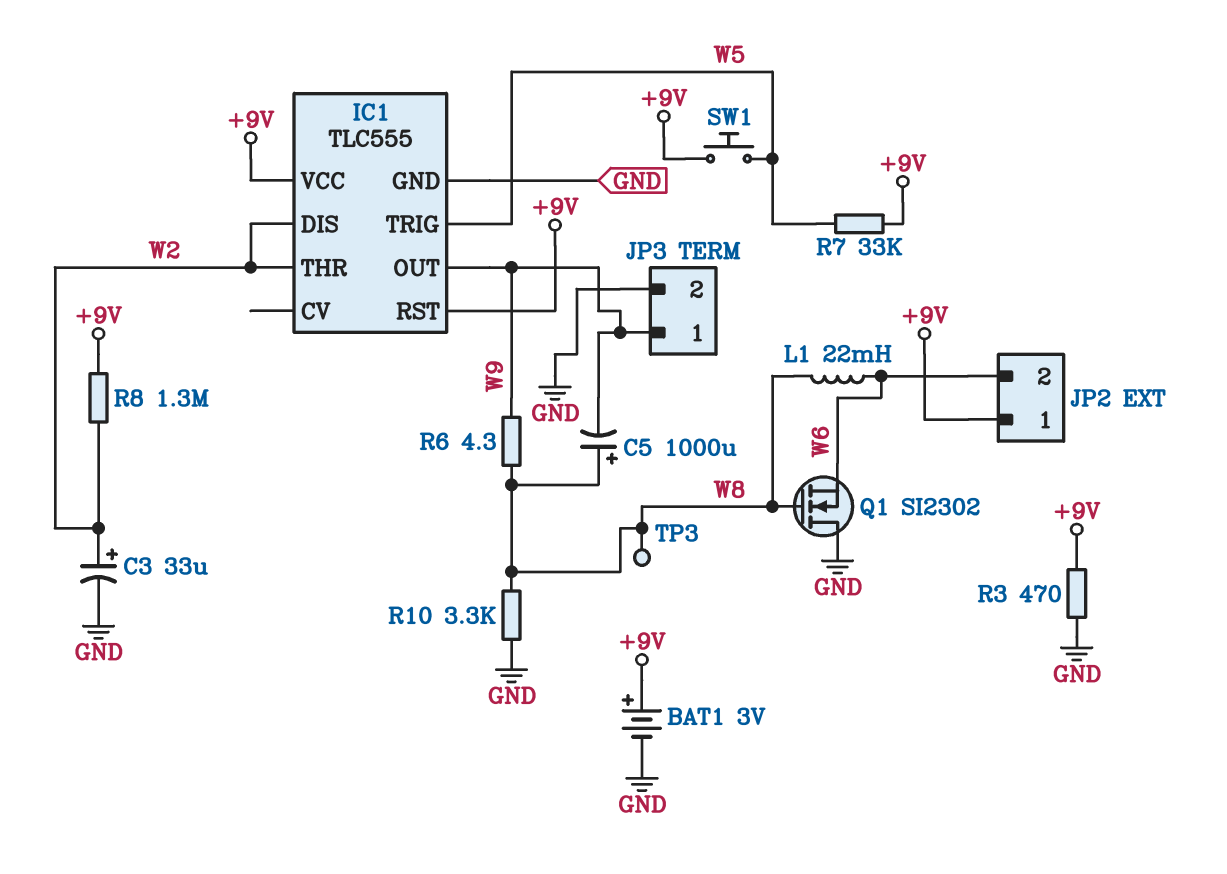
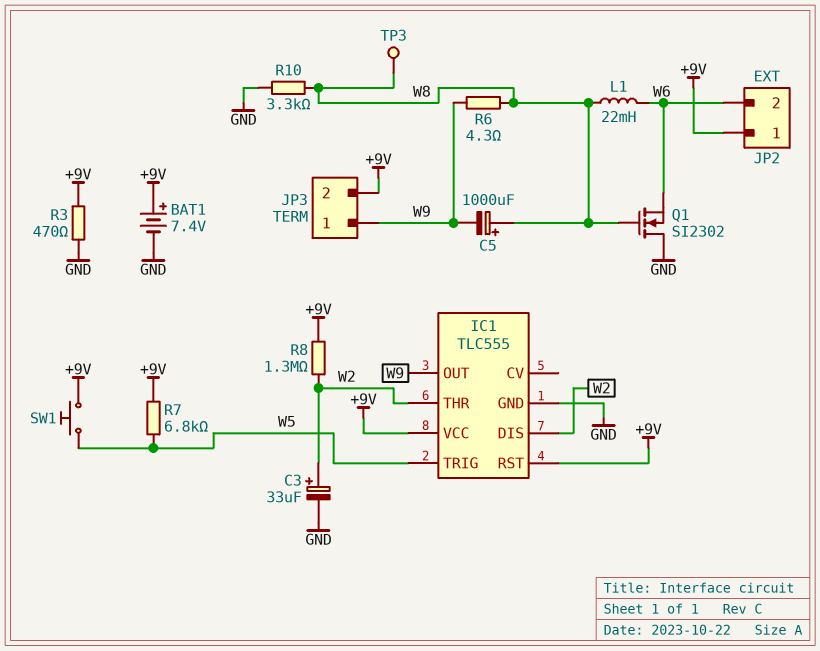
BAT1: 3V (plus +9V, minus GND) -> 7.4V (plus +9V, minus GND)
JP3 pin 2: GND -> +9V
R7: 33k (+9V, W5) -> 6.8k (+9V, W5)

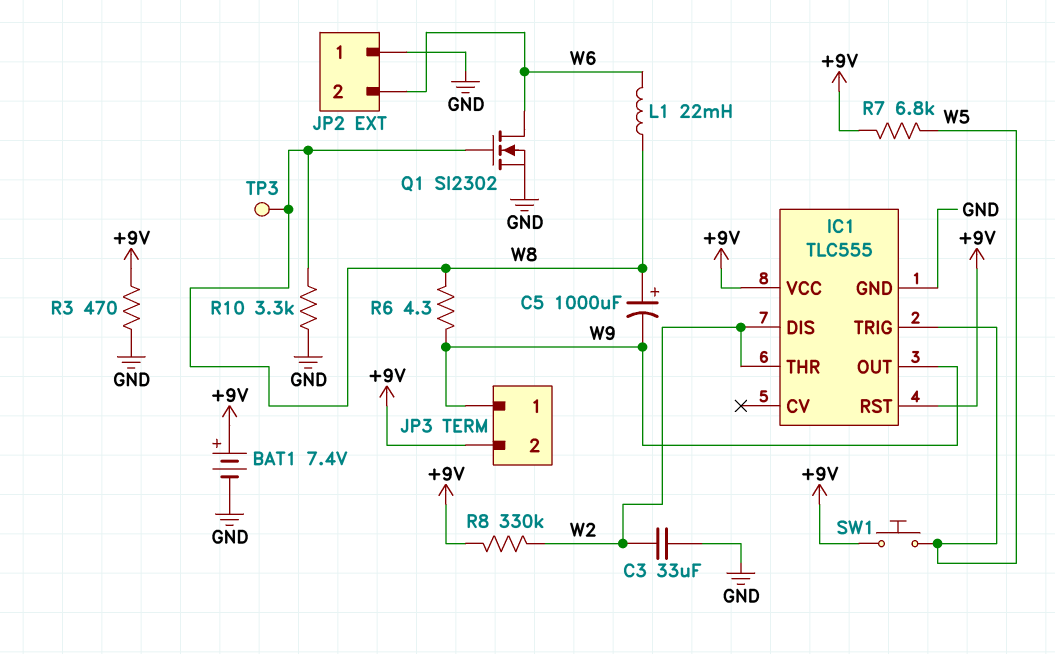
C3: 33uF (plus W2, minus GND) -> 33uF (GND, W2)
JP2 pin 1: +9V -> GND
Q1: NMOS SI2302 (G W8, D GND, S W6) -> NMOS SI2302 (G W8, D W6, S GND)
R8: 1.3M (+9V, W2) -> 330k (+9V, W2)

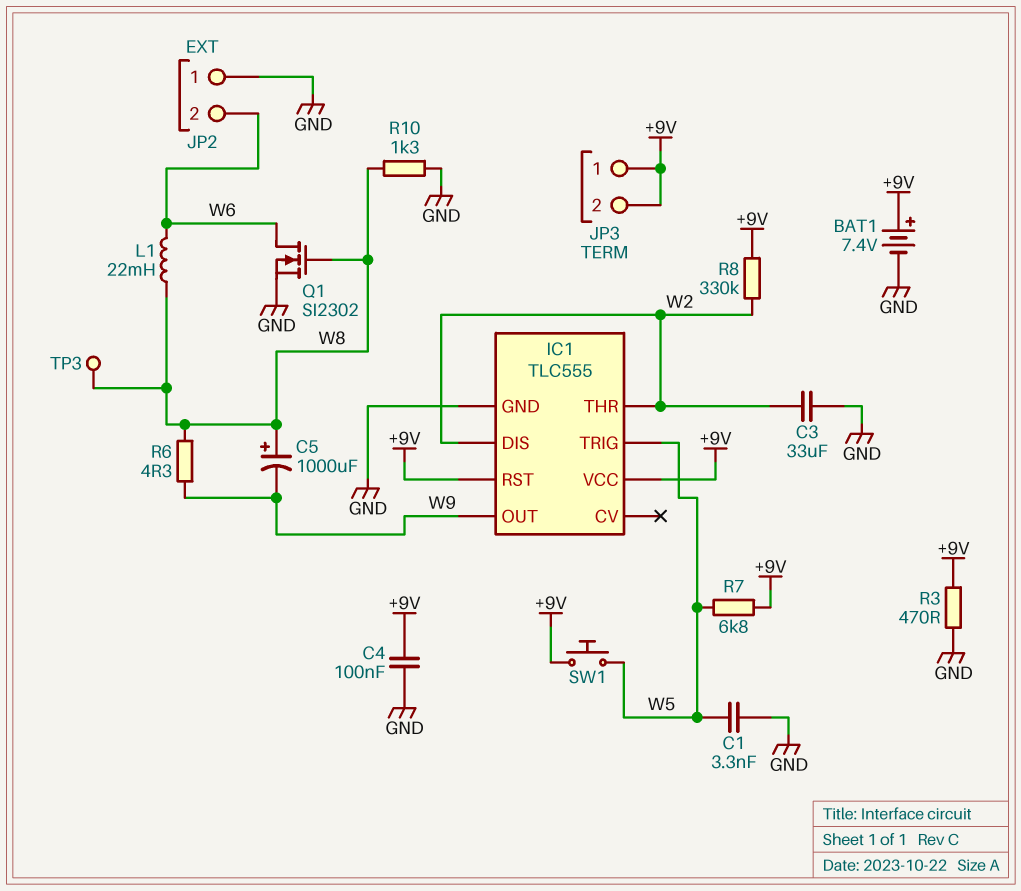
C1: none -> 3.3nF (GND, W5)
C4: none -> 100nF (+9V, GND)
JP3 pin 1: W9 -> +9V
R10: 3.3k (GND, W8) -> 1.3k (GND, W8)

